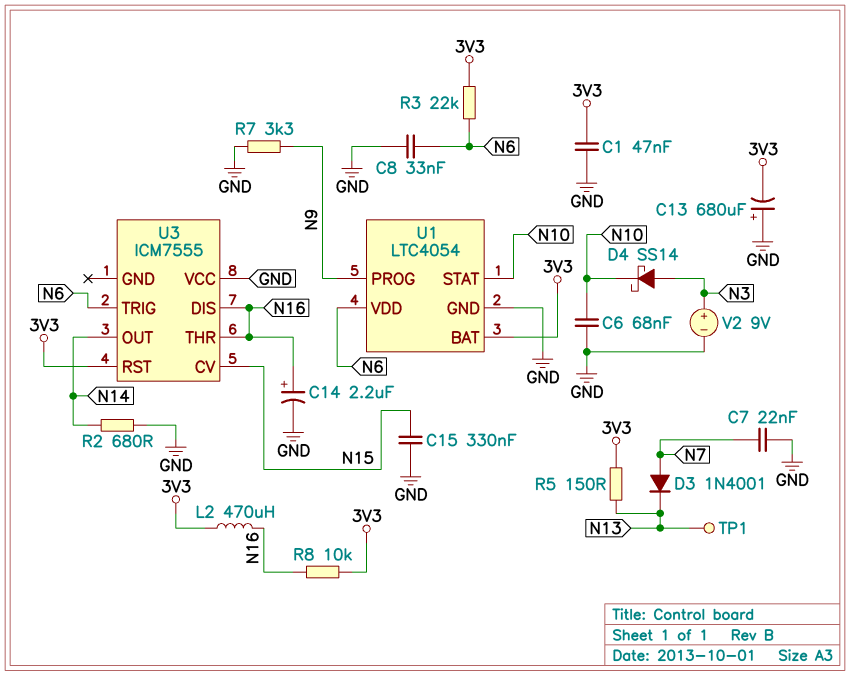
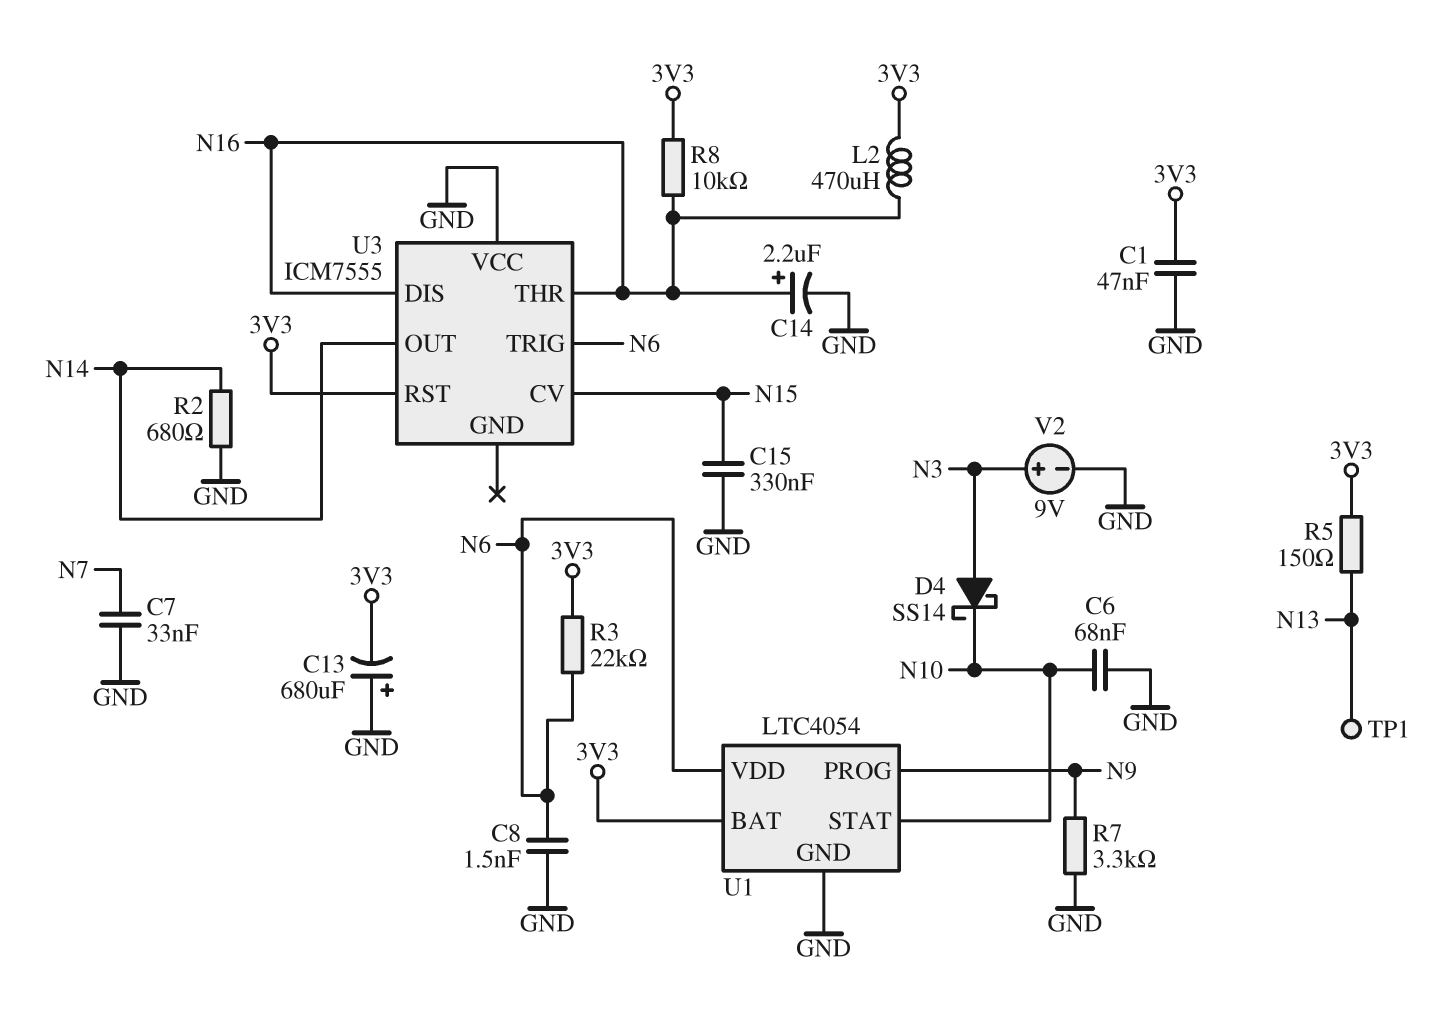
C7: 22nF (GND, N7) -> 33nF (GND, N7)
C8: 33nF (GND, N6) -> 1.5nF (GND, N6)
D3: diode 1N4001 (A N7, K N13) -> none

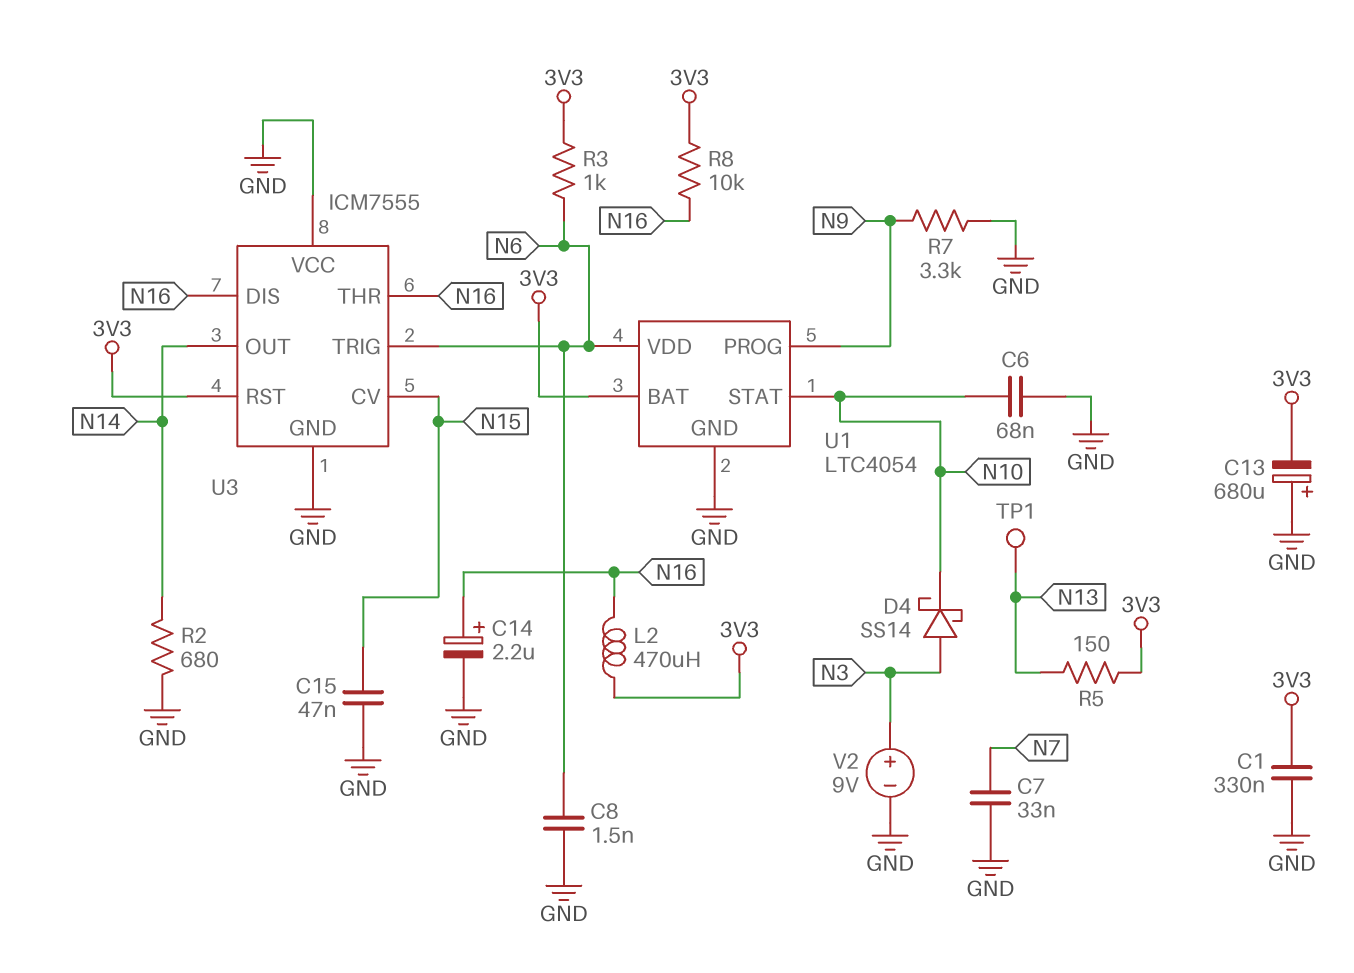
C1: 47nF (3V3, GND) -> 330nF (3V3, GND)
C15: 330nF (GND, N15) -> 47nF (GND, N15)
R3: 22k (3V3, N6) -> 1k (3V3, N6)
U3 pin GND: none -> GND

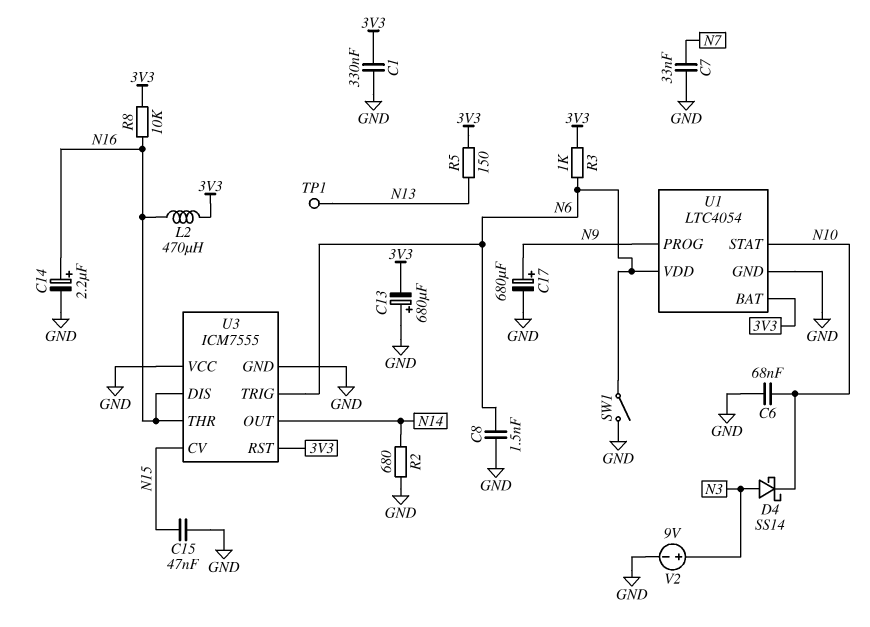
C17: none -> 680uF (plus N9, minus GND)
R7: 3.3k (GND, N9) -> none
SW1: none -> switch (GND, N6)

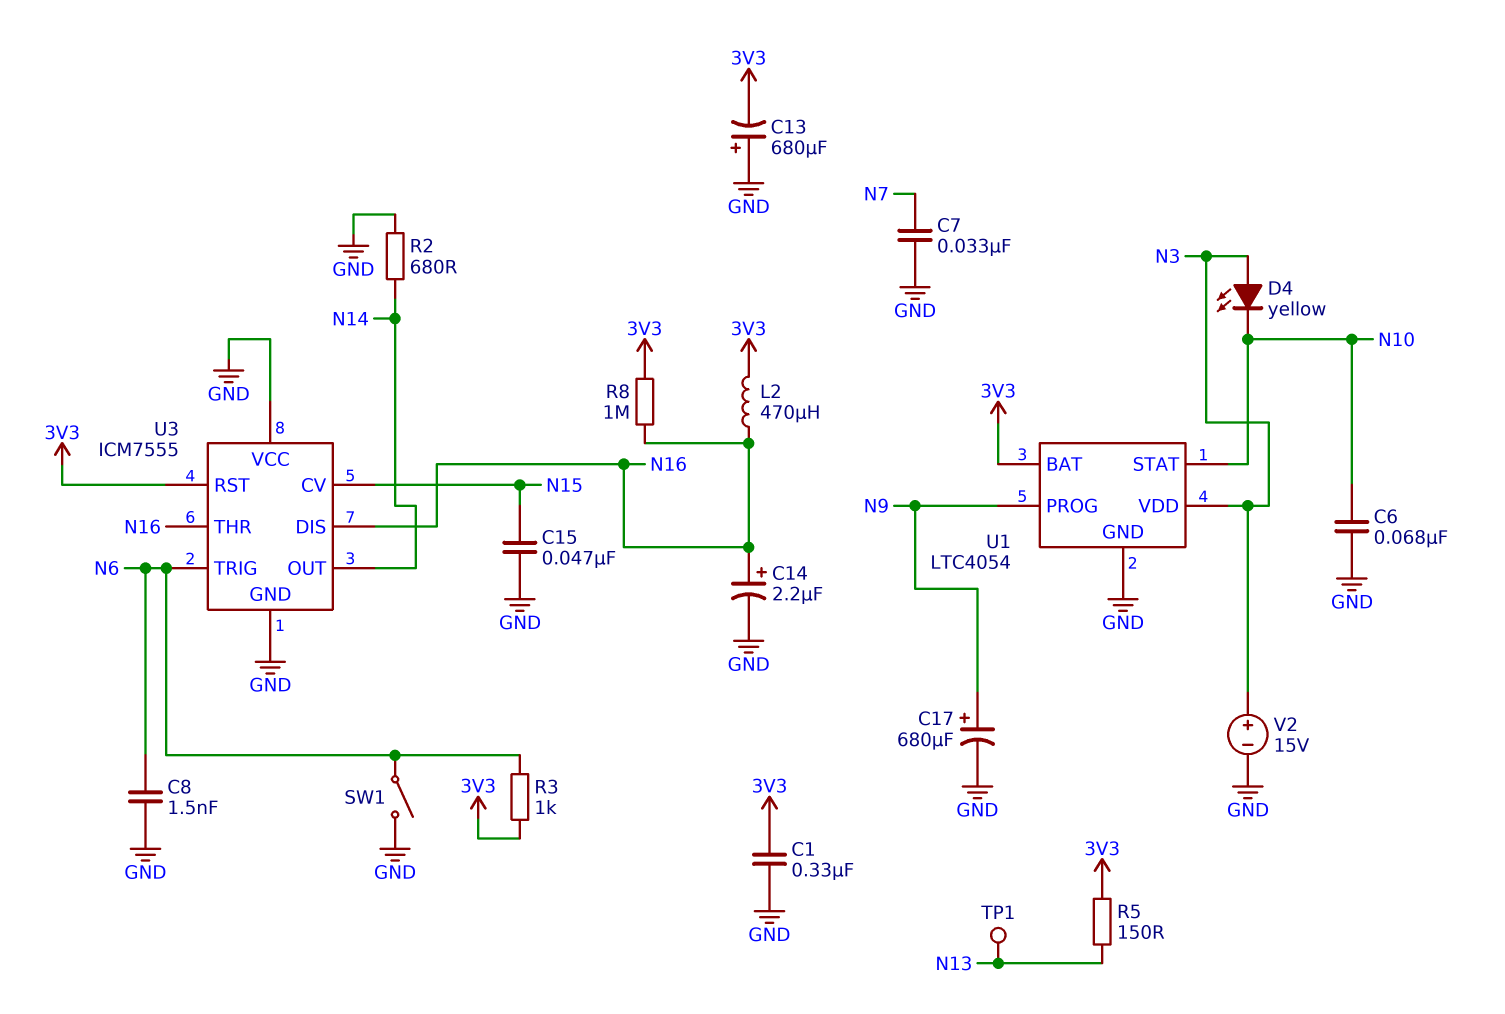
D4: schottky SS14 (A N3, K N10) -> LED yellow (A N3, K N10)
R8: 10k (3V3, N16) -> 1M (3V3, N16)
U1 pin VDD: N6 -> N3
V2: 9V (plus N3, minus GND) -> 15V (plus N3, minus GND)

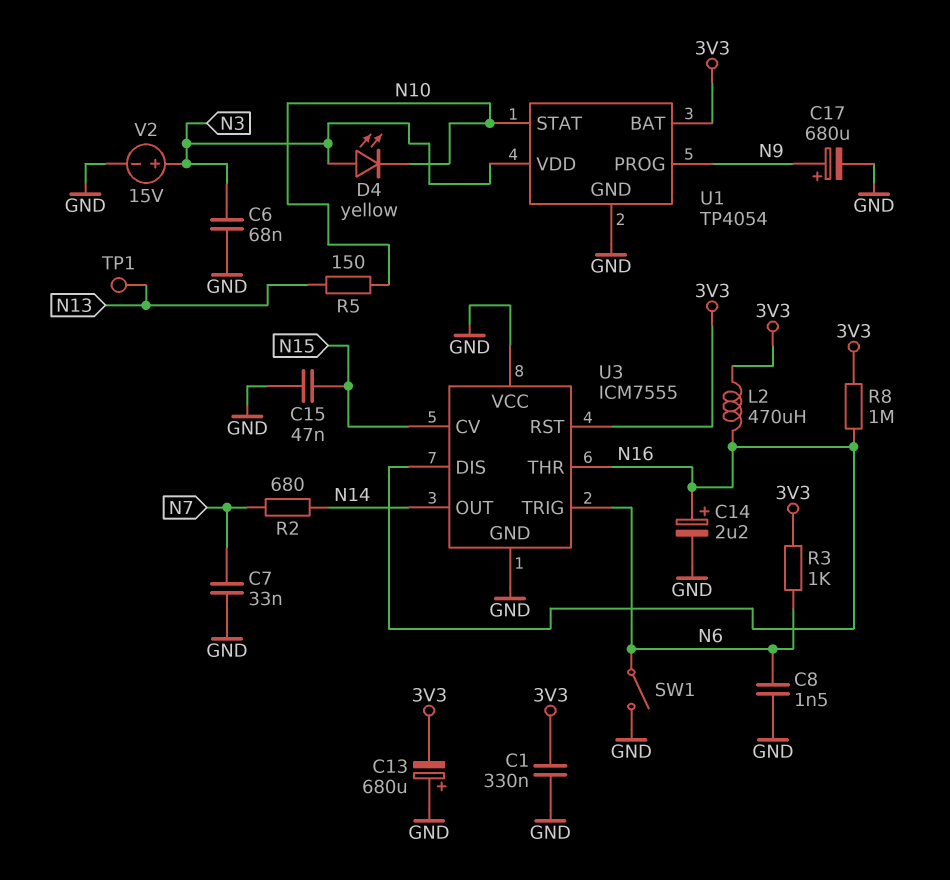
C6: 68nF (GND, N10) -> 68nF (GND, N3)
R2: 680 (GND, N14) -> 680 (N7, N14)
R5: 150 (3V3, N13) -> 150 (N10, N13)
U1: LTC4054 -> TP4054

